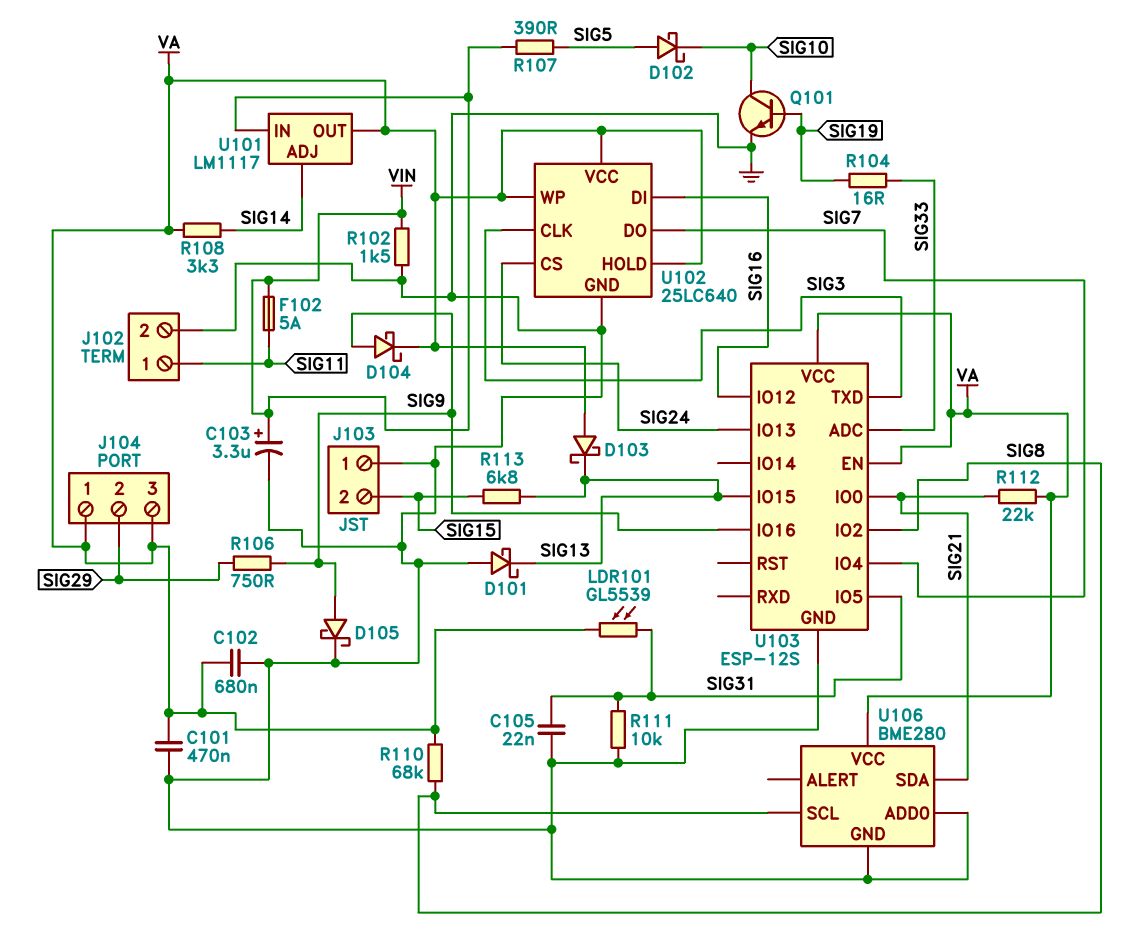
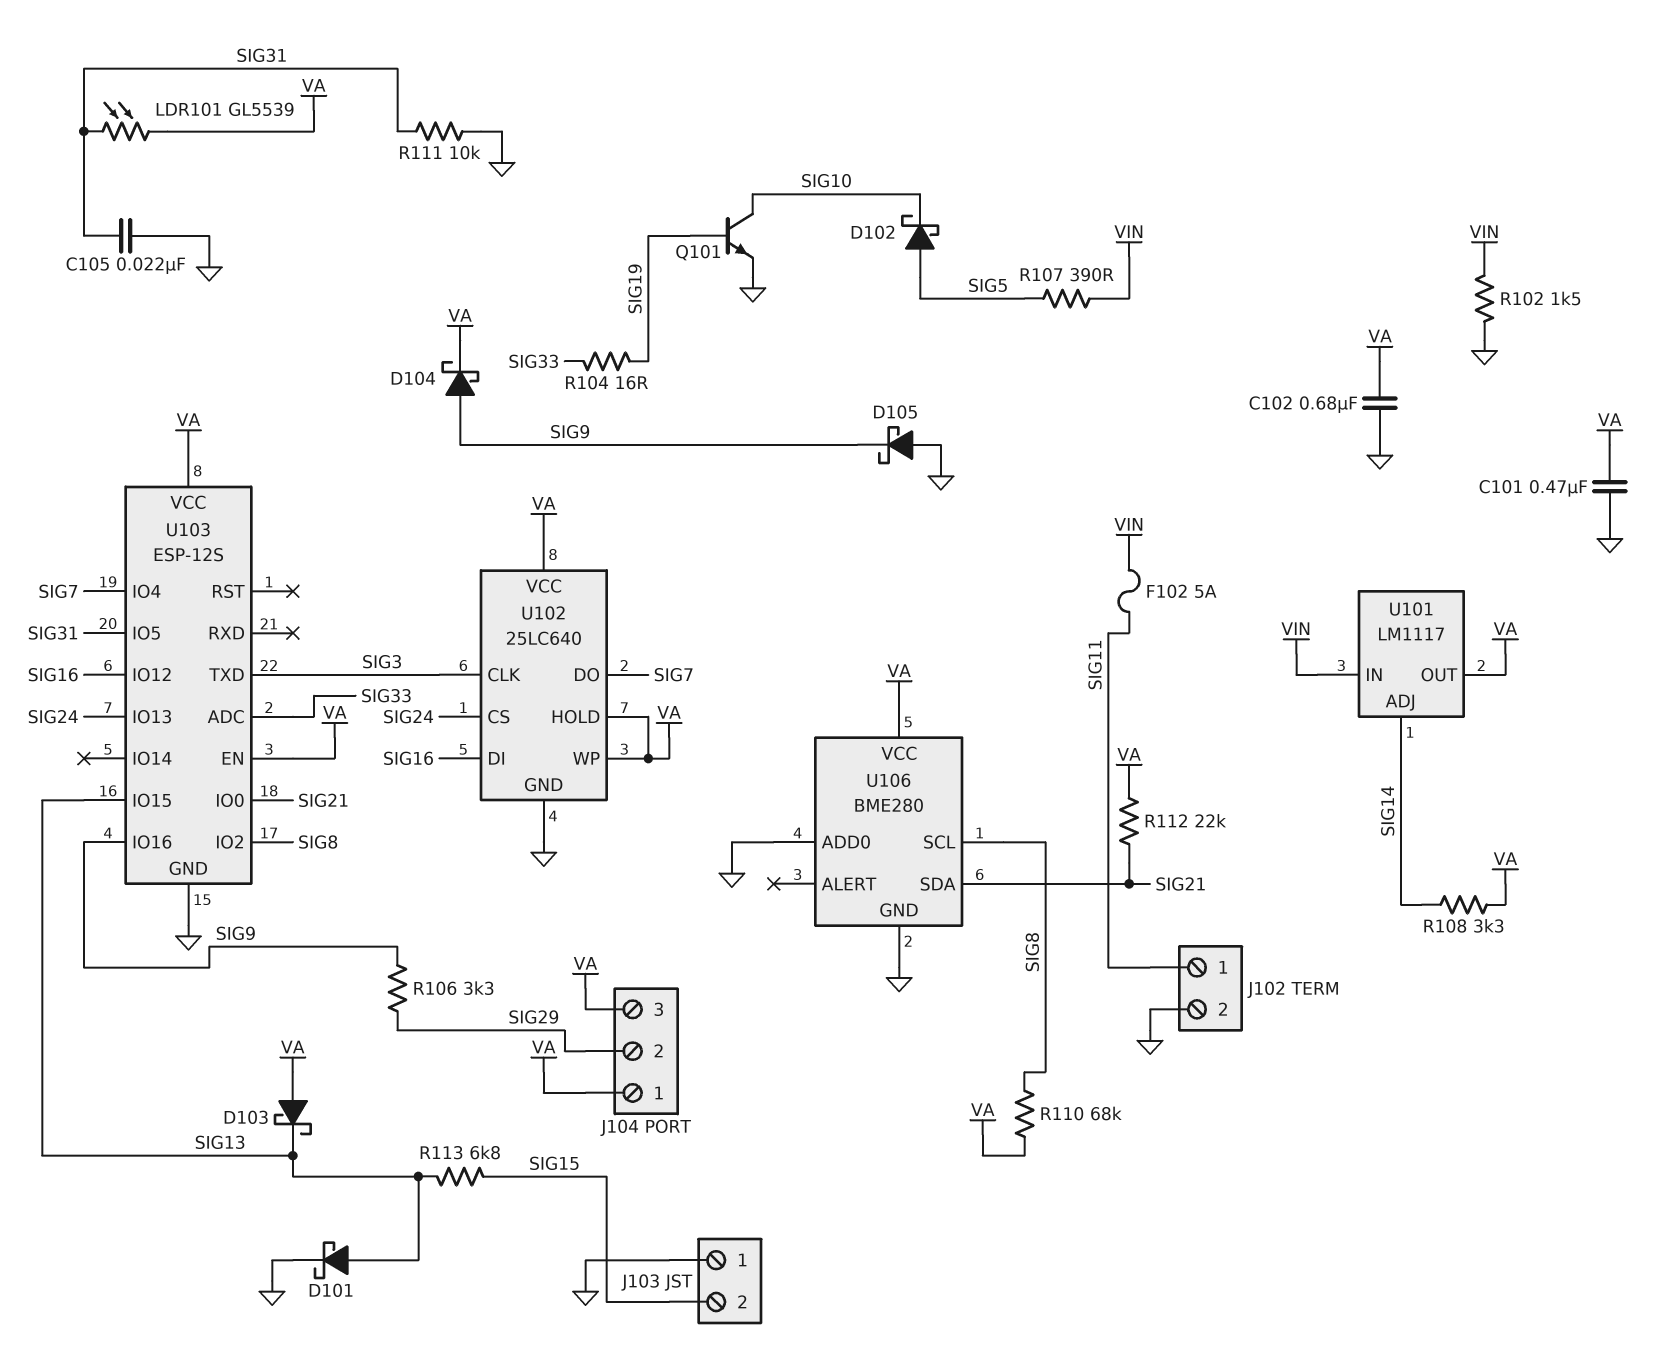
C103: 3.3uF (plus VIN, minus GND) -> none
D101: schottky (A GND, K SIG13) -> schottky (A SIG13, K GND)
D105: schottky (A SIG9, K GND) -> schottky (A GND, K SIG9)
R106: 750 (SIG9, SIG29) -> 3.3k (SIG9, SIG29)

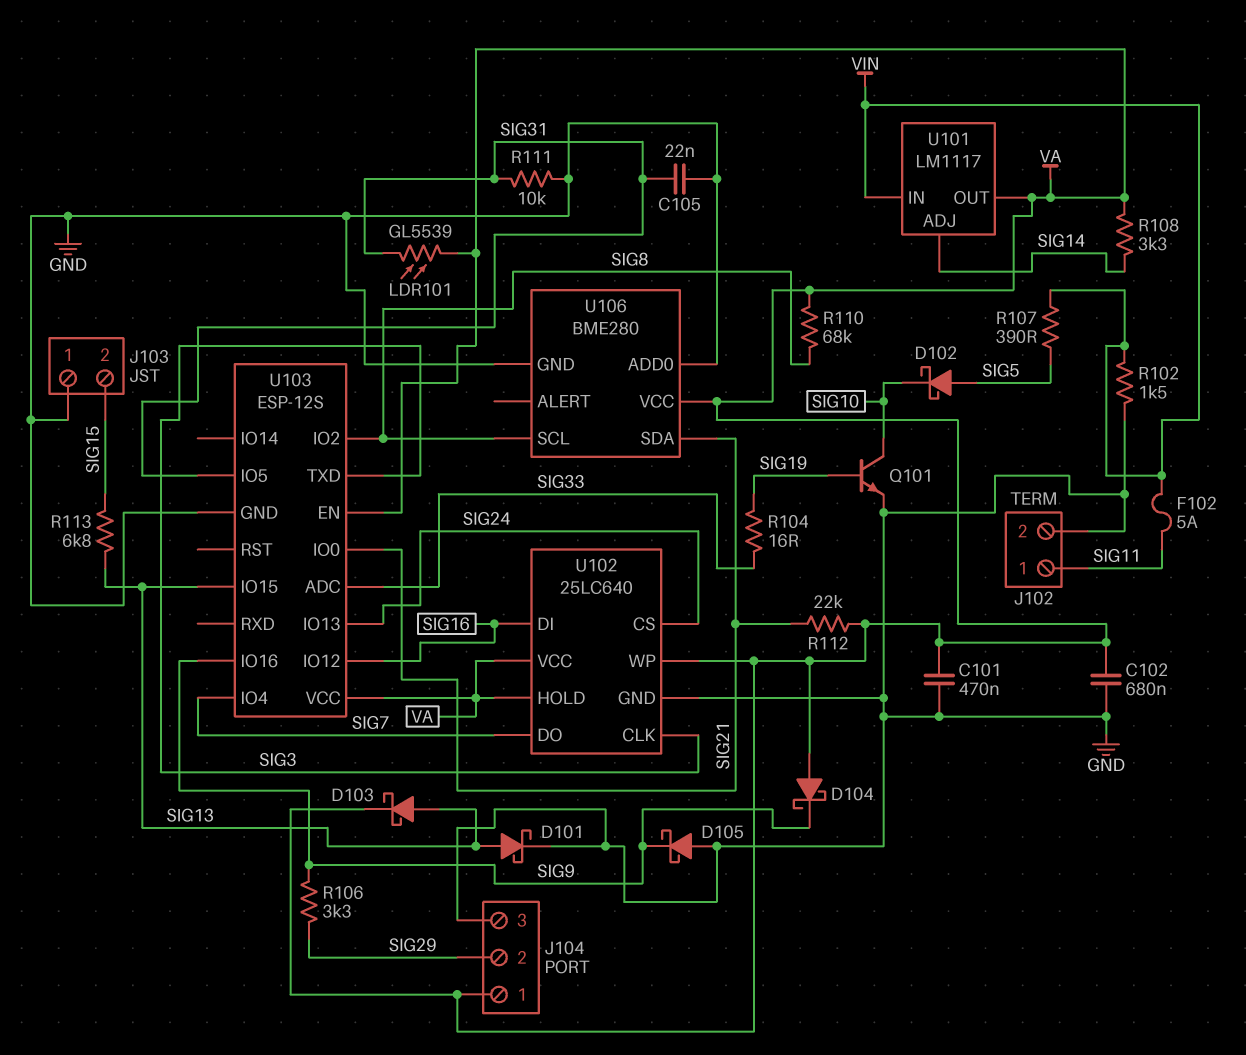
D103: schottky (A VA, K SIG13) -> schottky (A SIG13, K VA)
D104: schottky (A SIG9, K VA) -> schottky (A VA, K SIG9)
J104 pin 3: VA -> GND

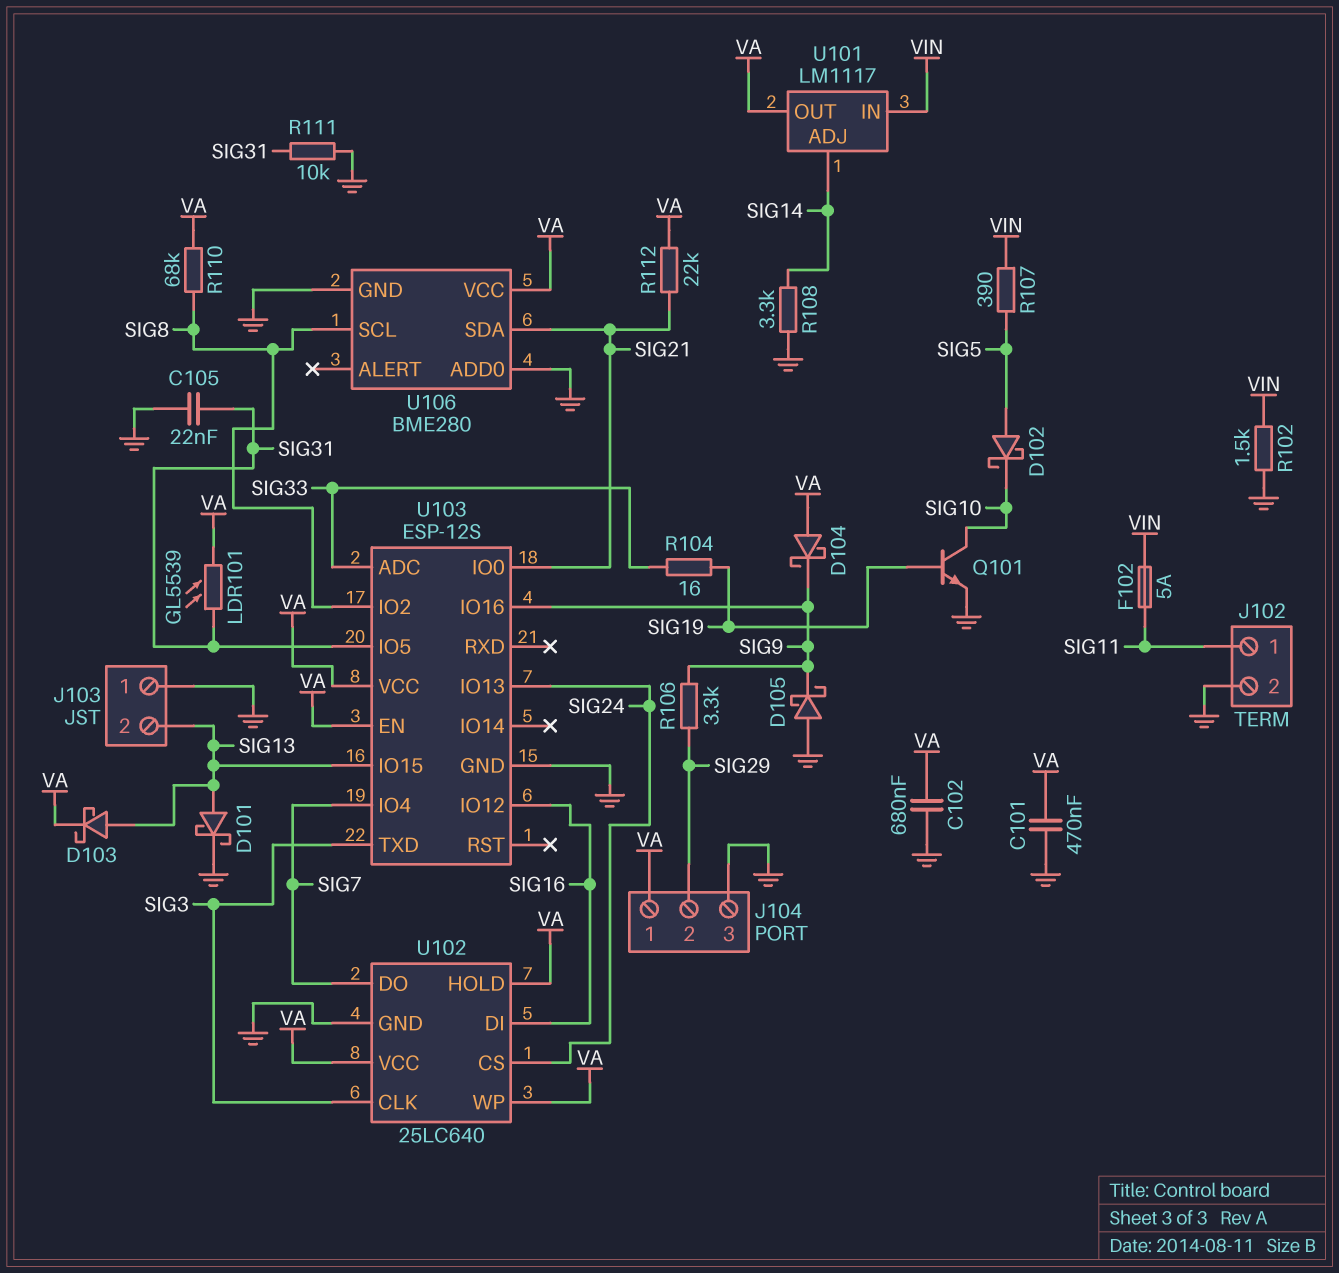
J103 pin 2: SIG15 -> SIG13
R108: 3.3k (SIG14, VA) -> 3.3k (GND, SIG14)
R113: 6.8k (SIG13, SIG15) -> none

